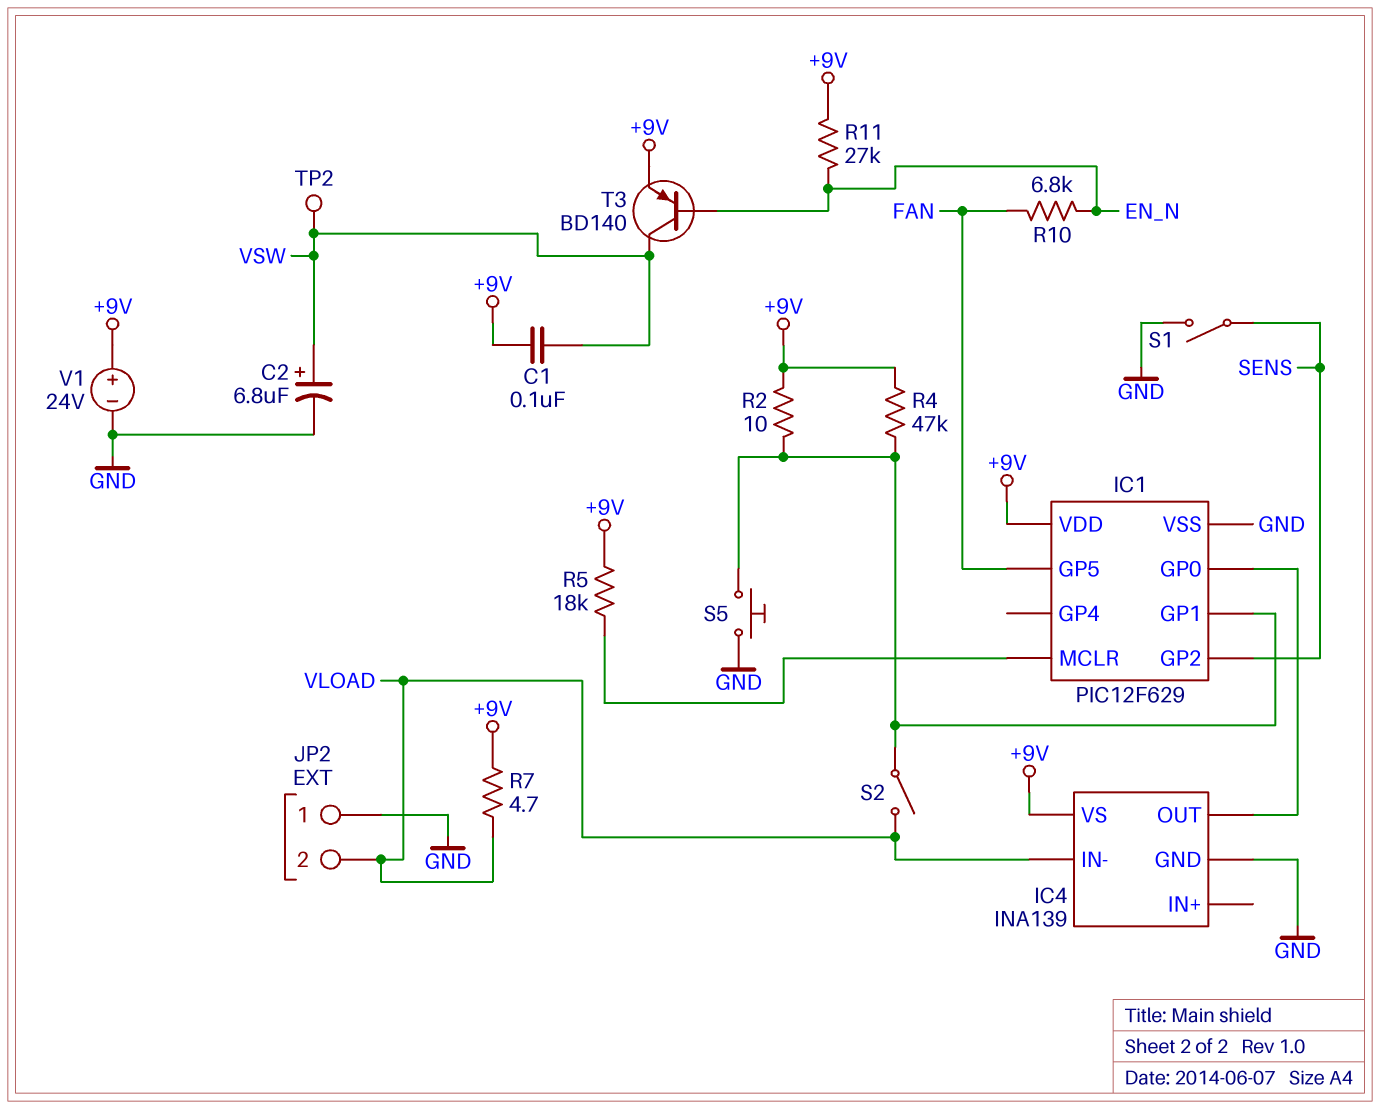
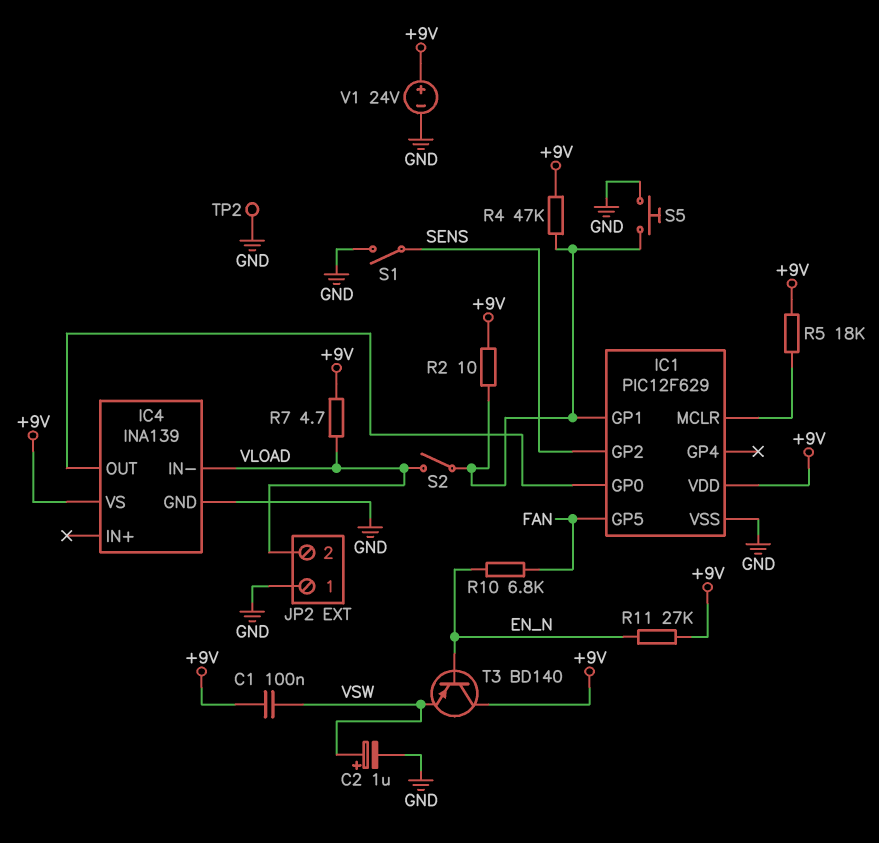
C2: 6.8uF (plus VSW, minus GND) -> 1uF (plus VSW, minus GND)
T3: PNP BD140 (B EN_N, C VSW, E +9V) -> PNP BD140 (B EN_N, C +9V, E VSW)
TP2: test point (VSW) -> test point (GND)

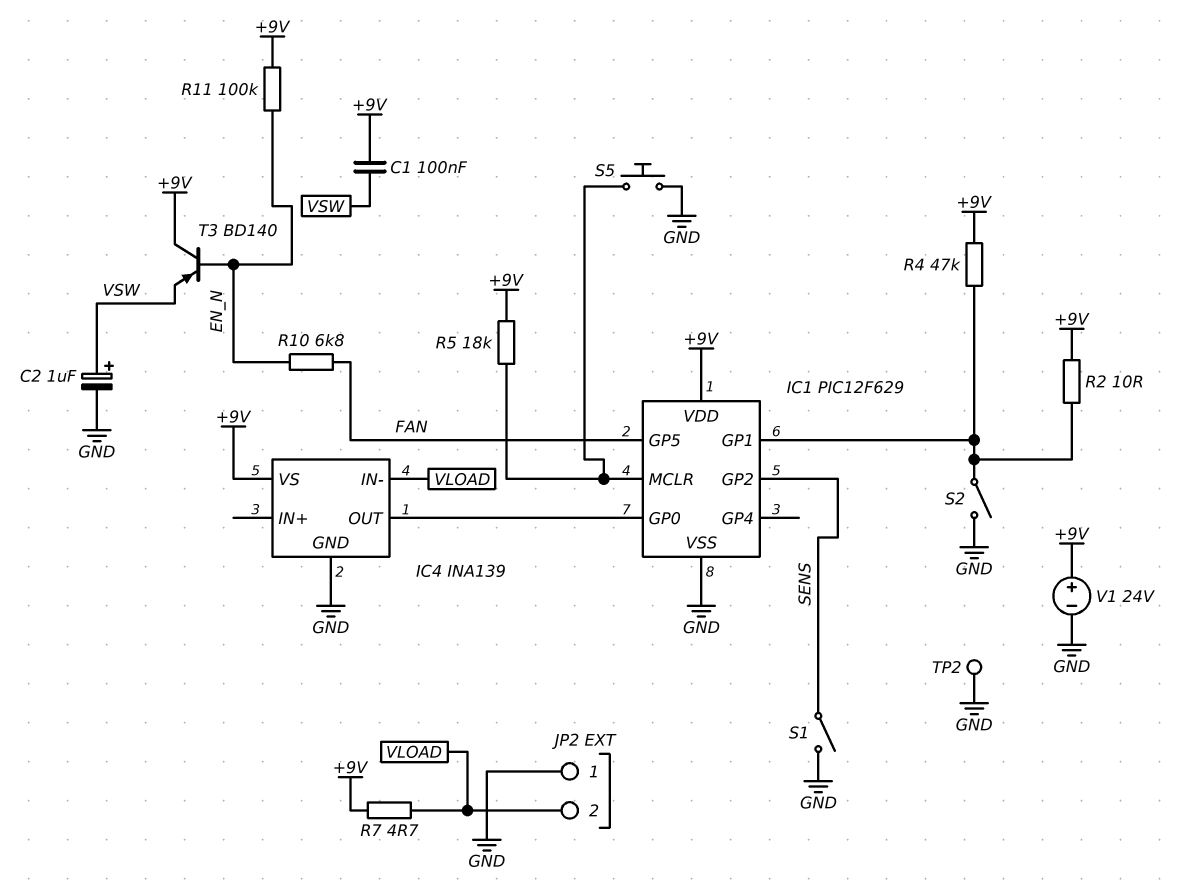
R11: 27k (+9V, EN_N) -> 100k (+9V, EN_N)
S2: switch (IC1/GP1, VLOAD) -> switch (GND, IC1/GP1)
S5: button (GND, IC1/GP1) -> button (GND, IC1/MCLR)

